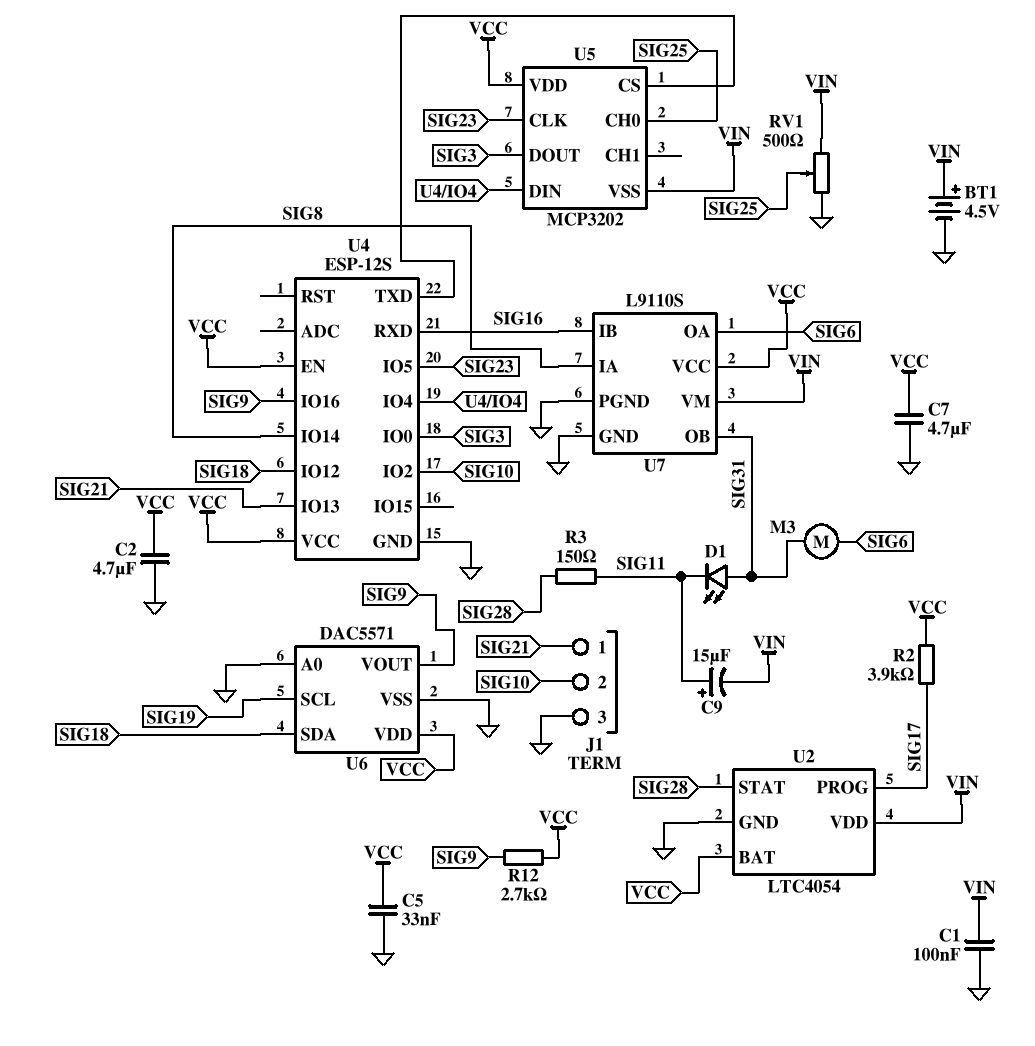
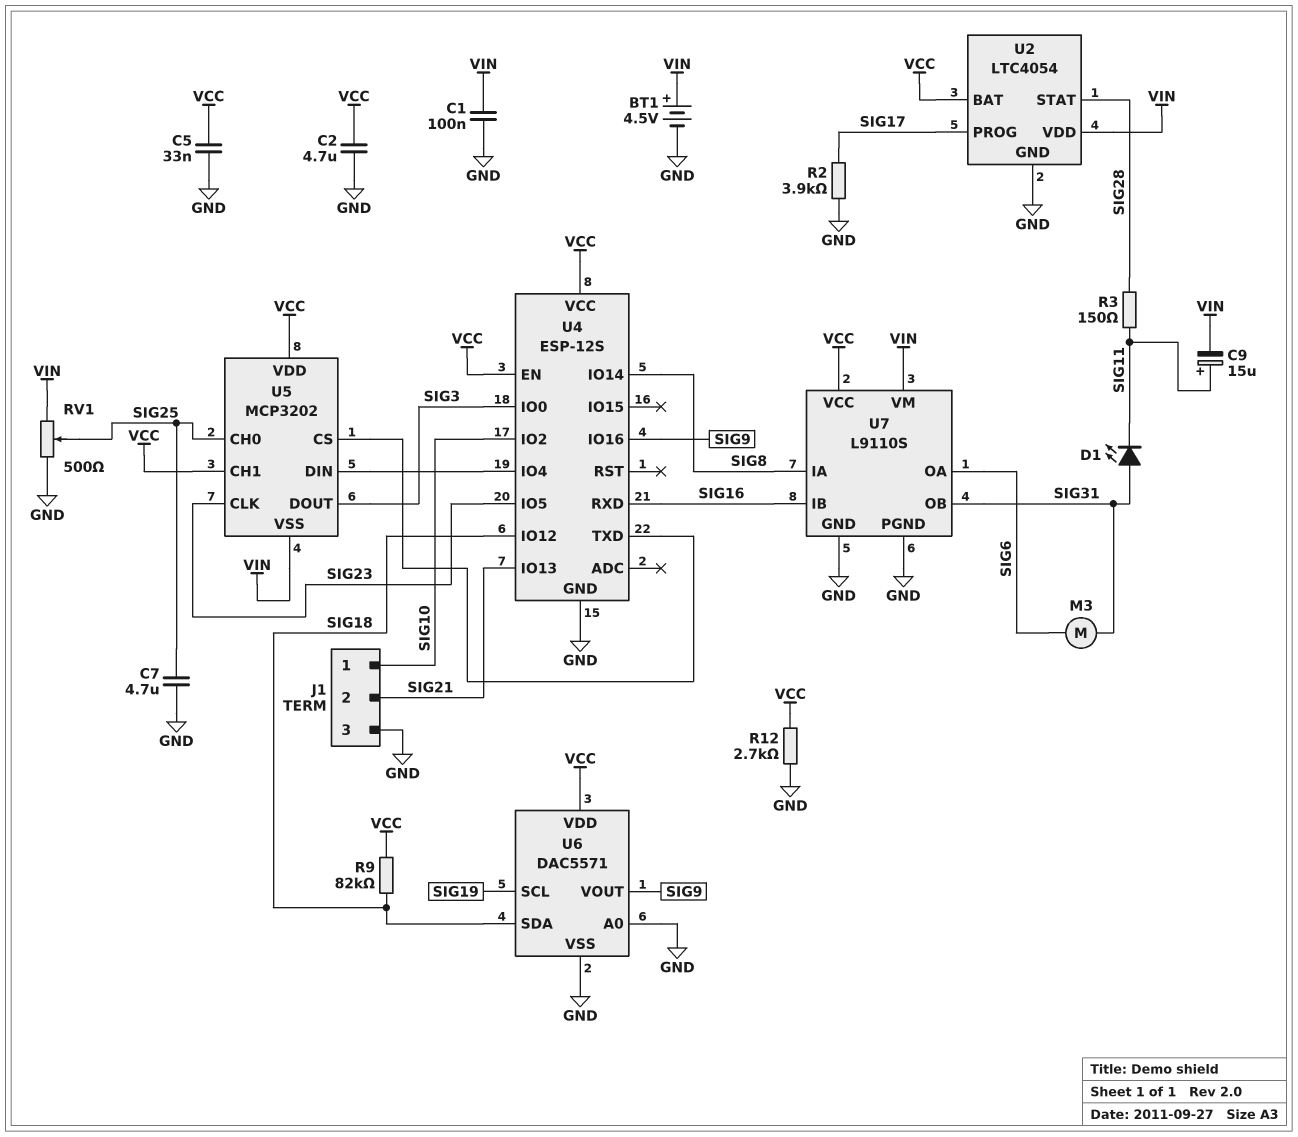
C7: 4.7uF (GND, VCC) -> 4.7uF (GND, SIG25)
J1 pin 1: SIG21 -> SIG10
J1 pin 2: SIG10 -> SIG21
R2: 3.9k (SIG17, VCC) -> 3.9k (GND, SIG17)
R9: none -> 82k (SIG18, VCC)
R12: 2.7k (SIG9, VCC) -> 2.7k (GND, VCC)
U5 pin CH1: none -> VCC

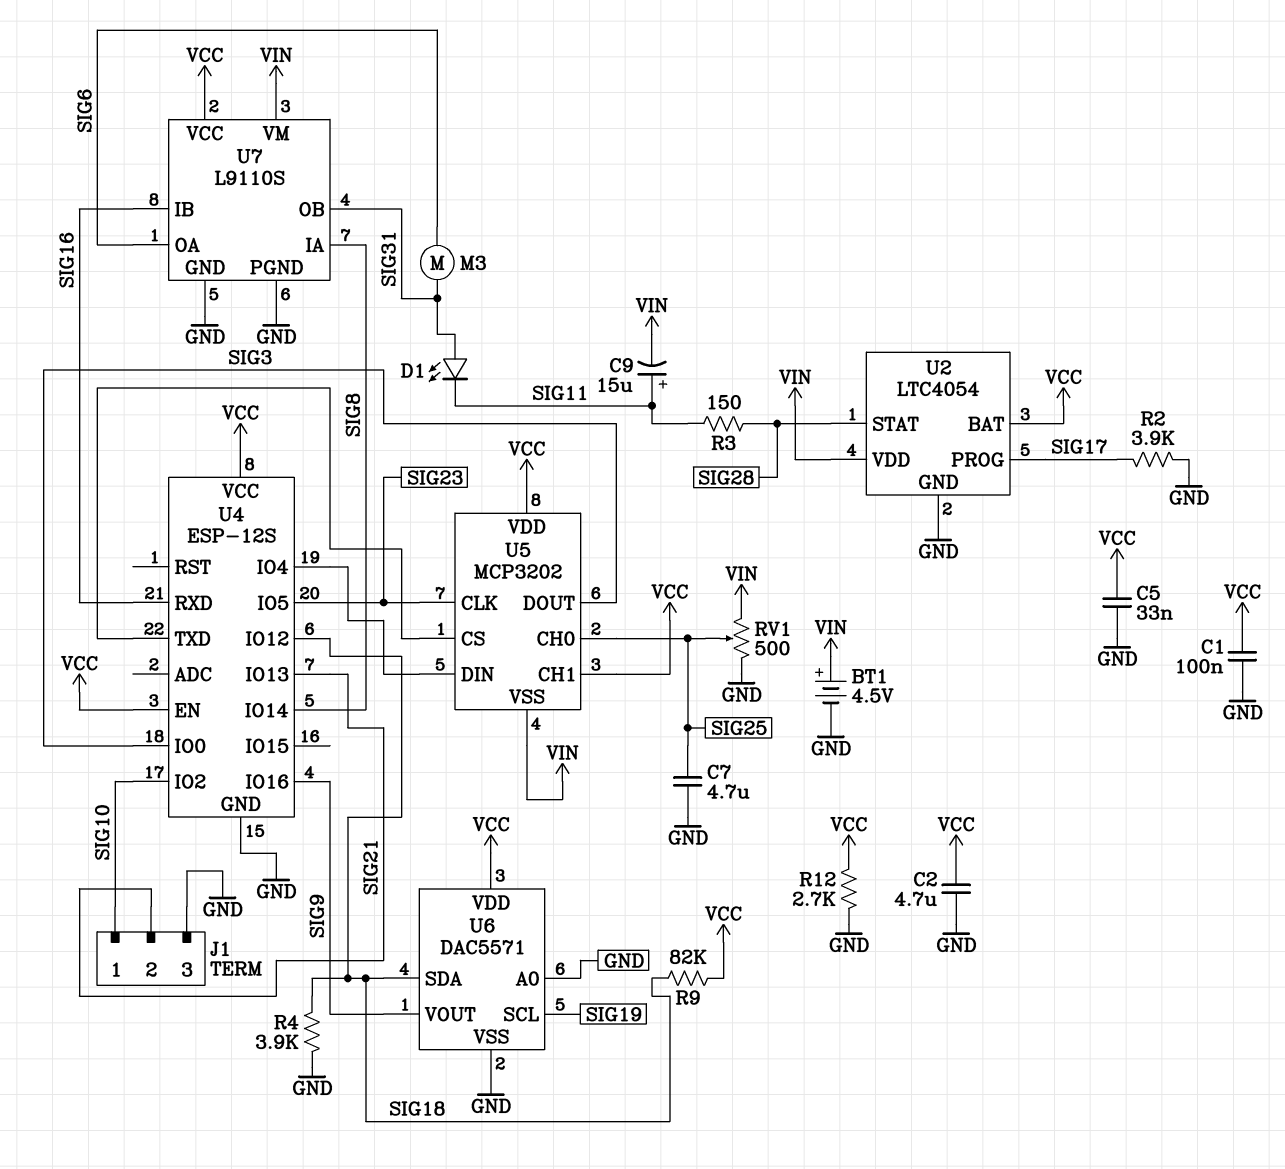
C1: 100nF (GND, VIN) -> 100nF (GND, VCC)
R4: none -> 3.9k (GND, SIG18)

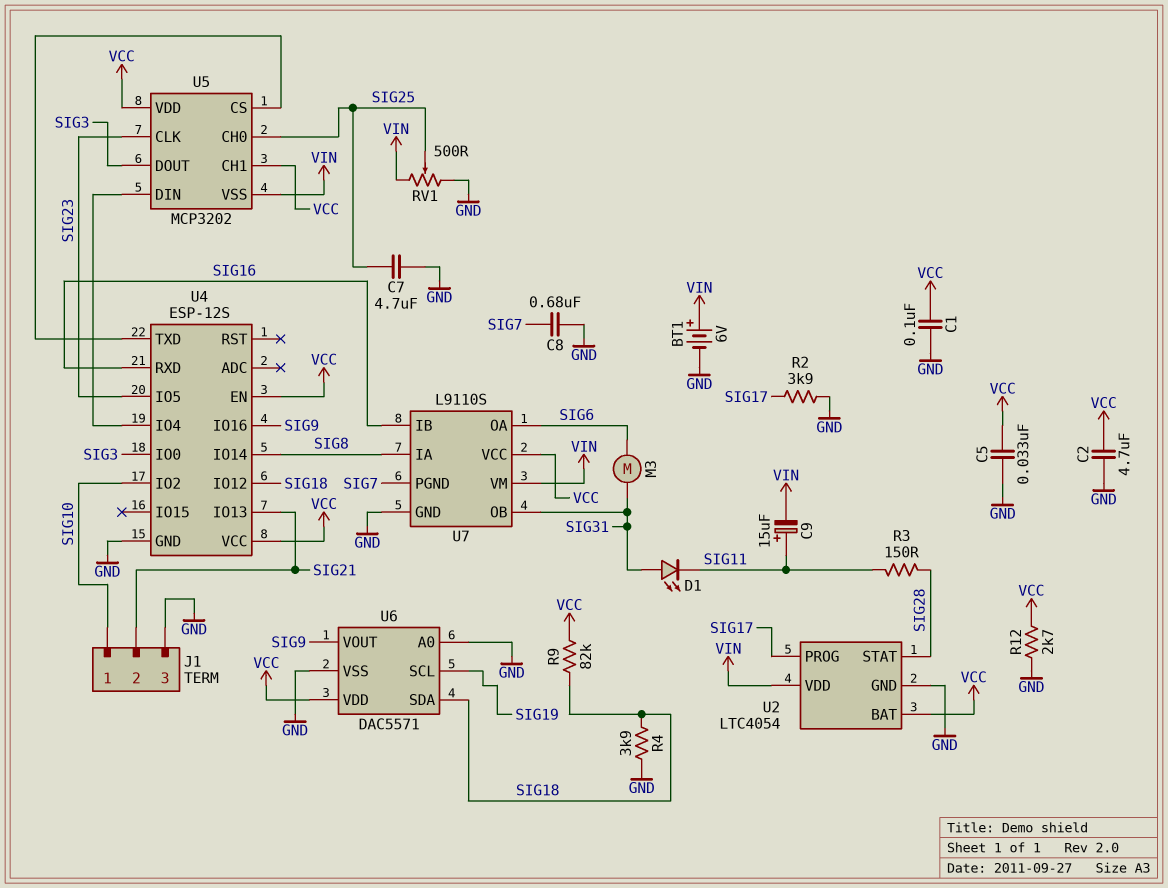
BT1: 4.5V (plus VIN, minus GND) -> 6V (plus VIN, minus GND)
C8: none -> 680nF (GND, SIG7)
U7 pin PGND: GND -> SIG7

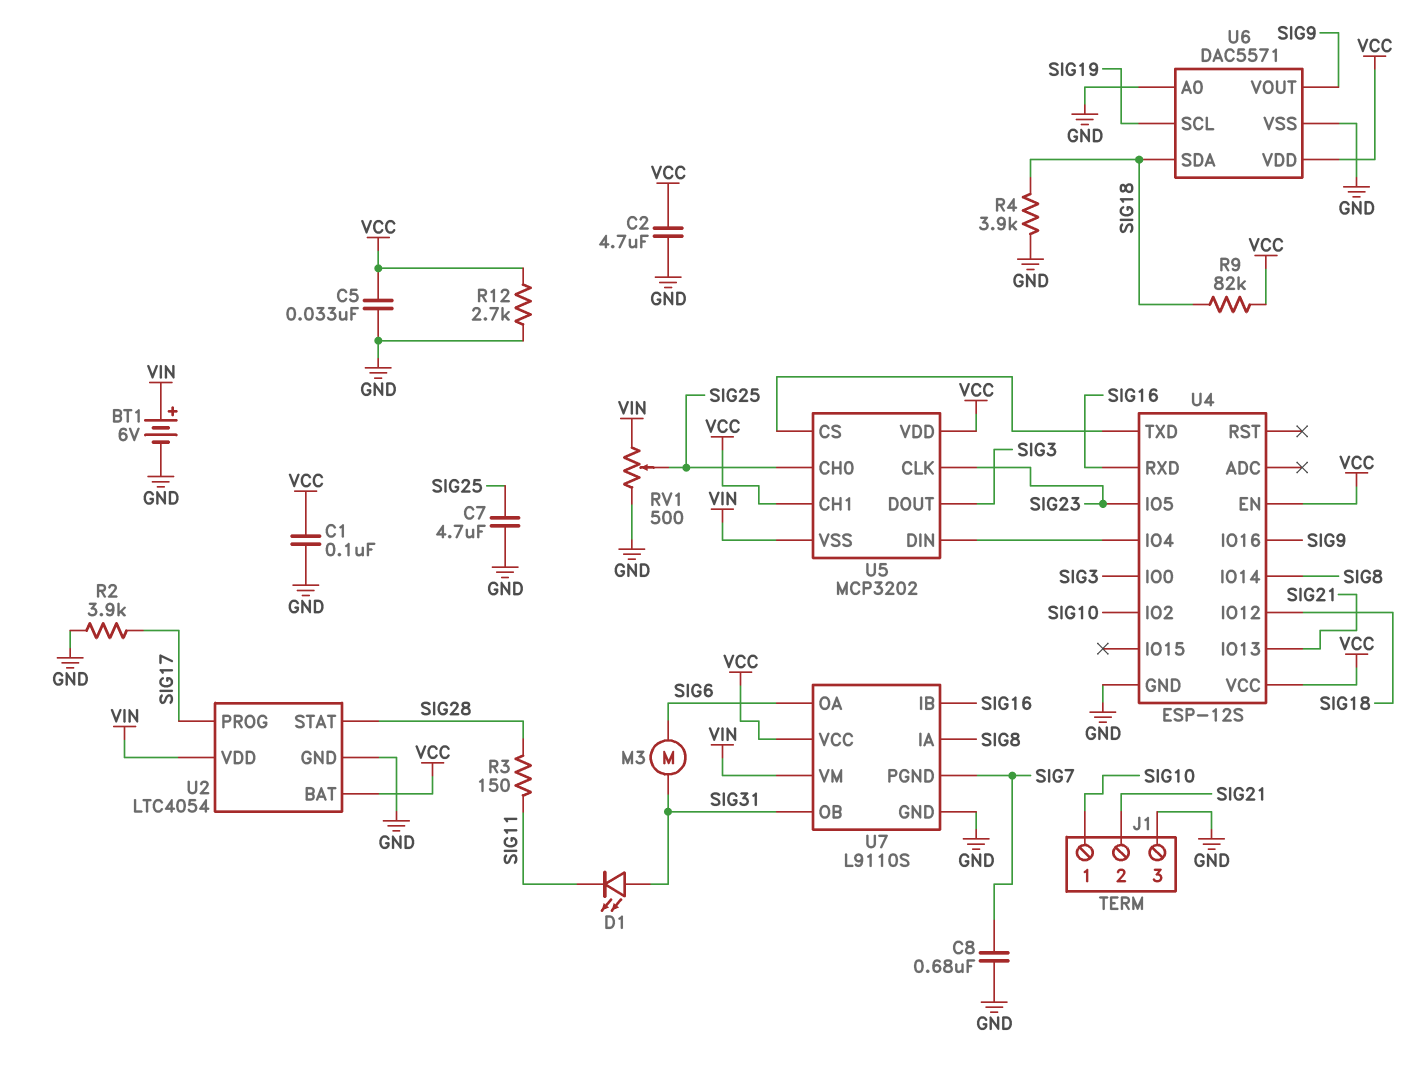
C9: 15uF (plus SIG11, minus VIN) -> none

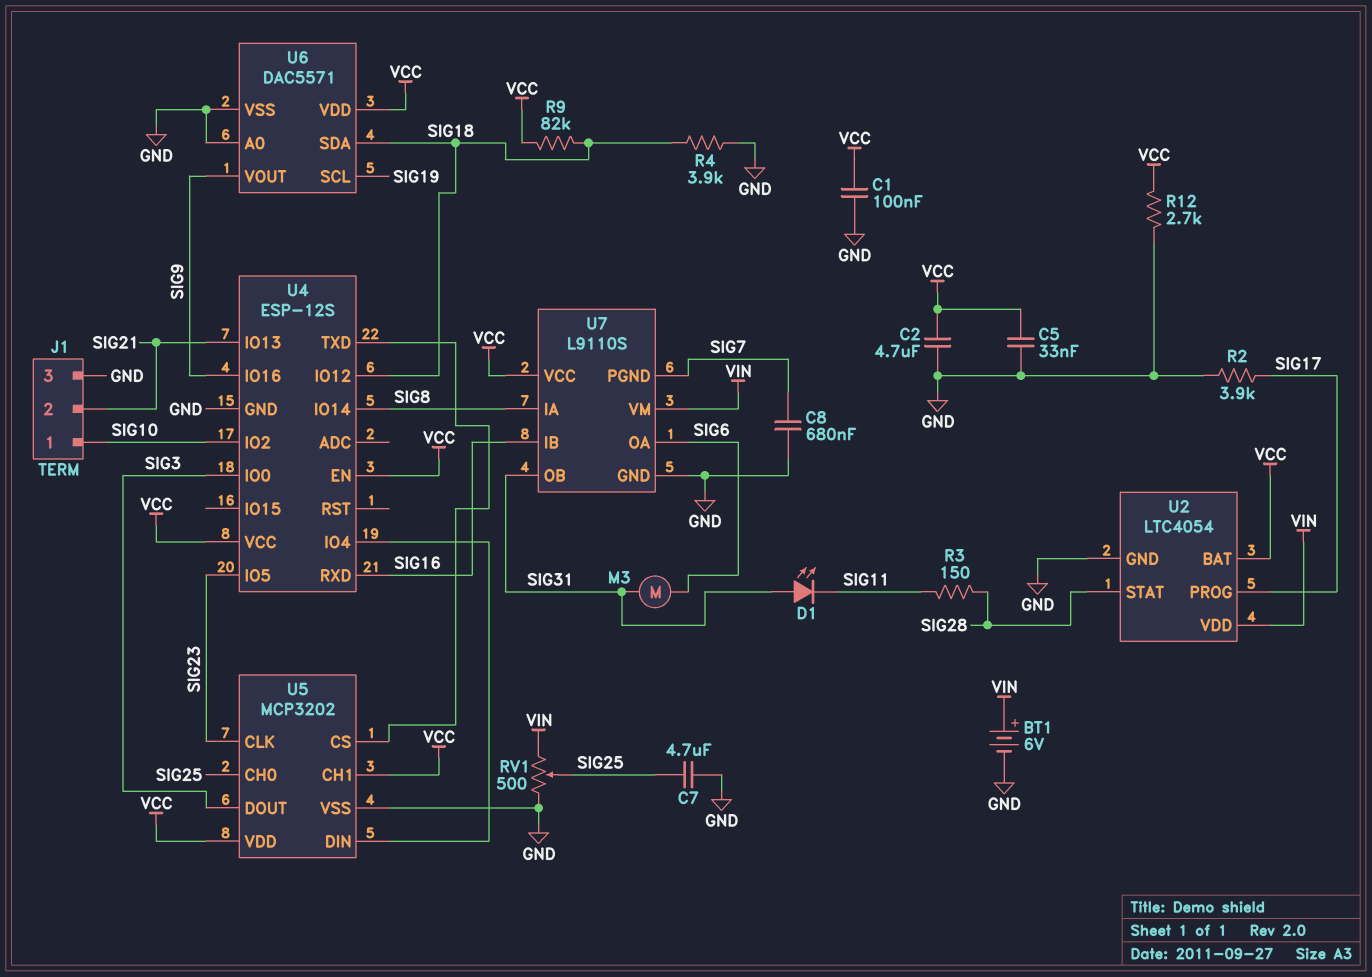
U5 pin VSS: VIN -> GND

